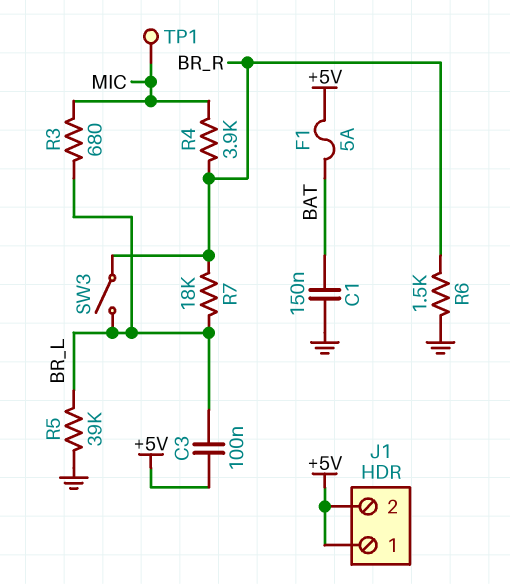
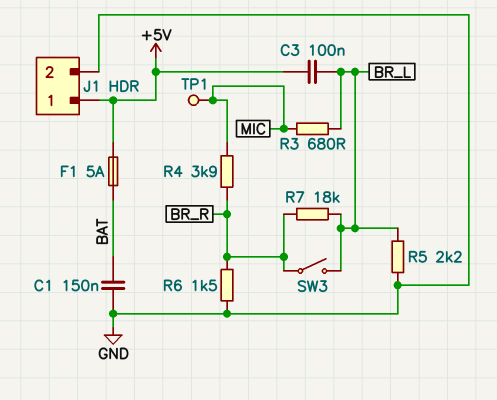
J1 pin 2: +5V -> GND
R5: 39k (BR_L, GND) -> 2.2k (BR_L, GND)

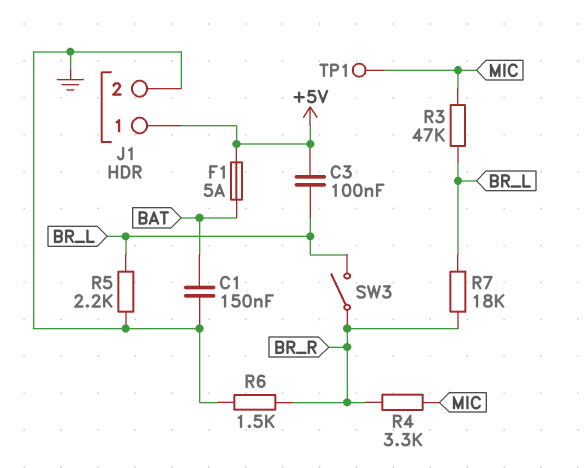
R3: 680 (BR_L, MIC) -> 47k (BR_L, MIC)
R4: 3.9k (BR_R, MIC) -> 3.3k (BR_R, MIC)

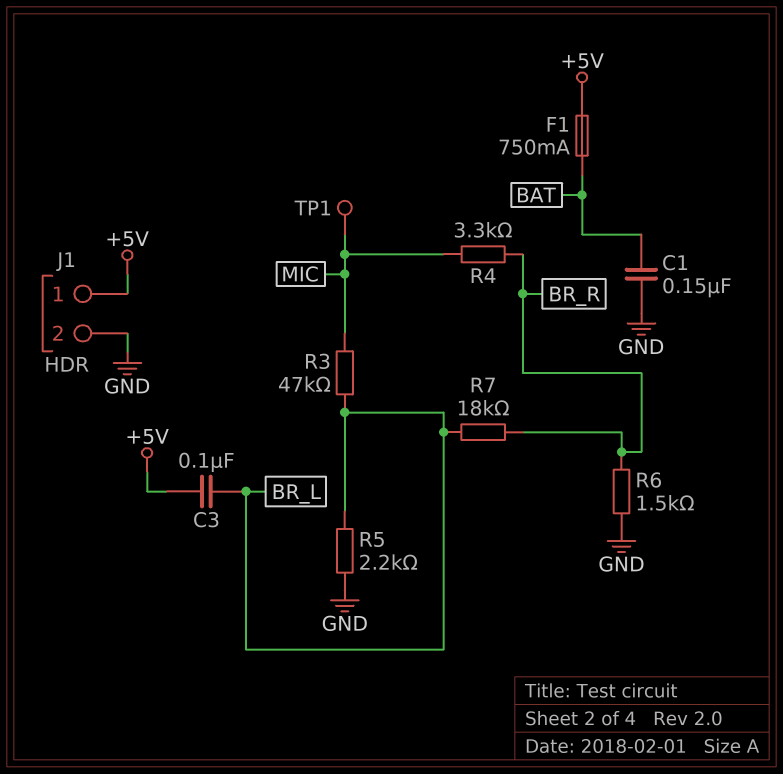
F1: 5A (+5V, BAT) -> 750mA (+5V, BAT)
SW3: switch (BR_L, BR_R) -> none

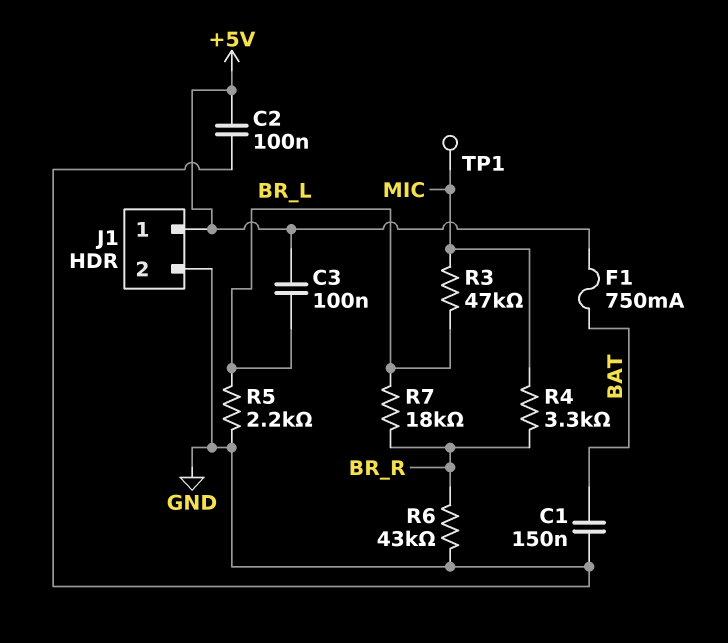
C2: none -> 100nF (+5V, GND)
R6: 1.5k (BR_R, GND) -> 43k (BR_R, GND)

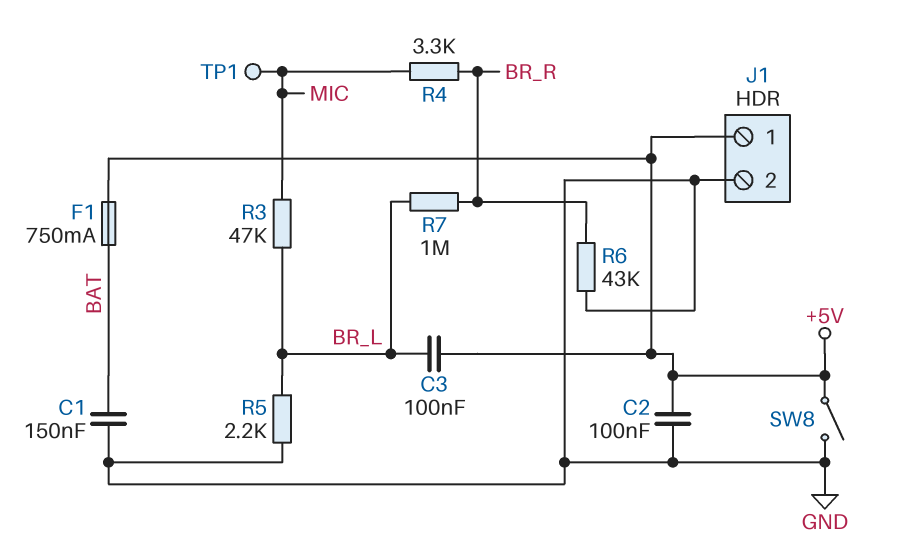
R7: 18k (BR_L, BR_R) -> 1M (BR_L, BR_R)
SW8: none -> switch (+5V, GND)

